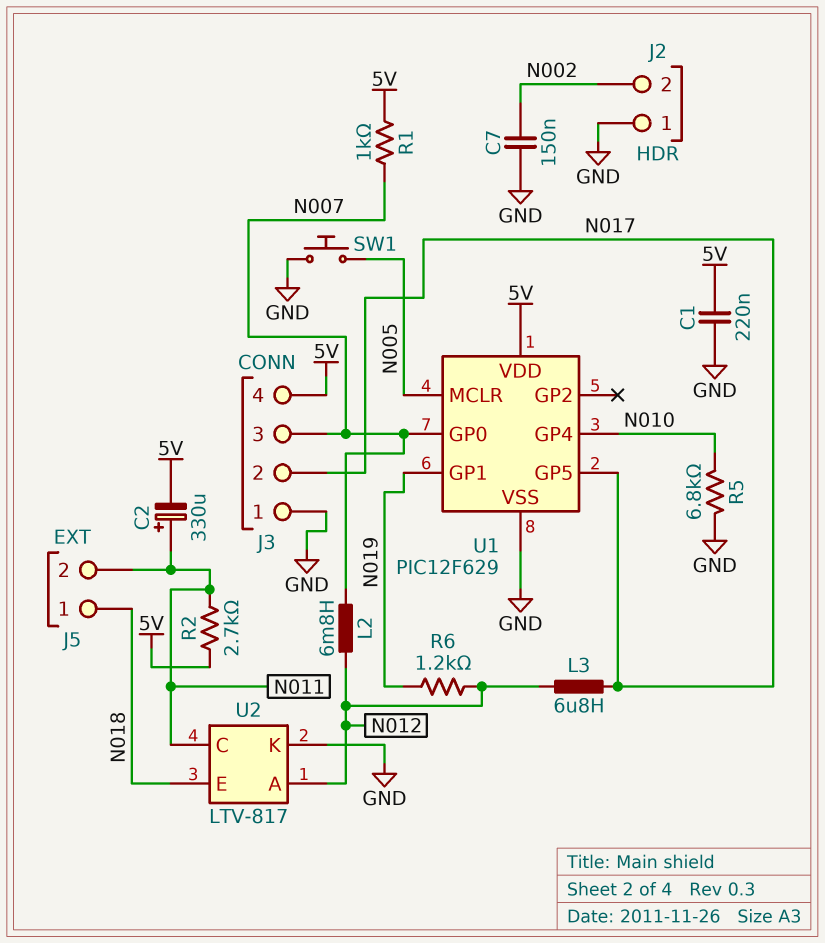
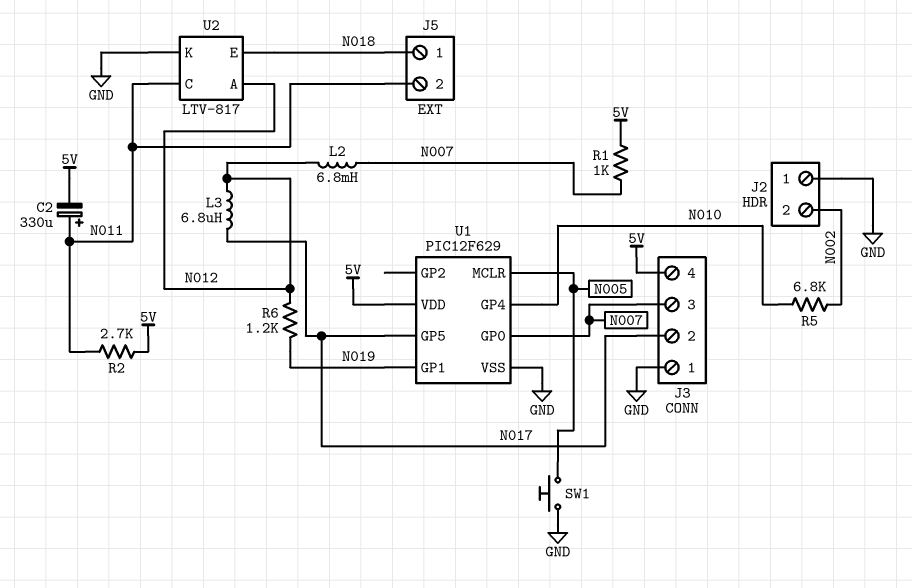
C1: 220nF (5V, GND) -> none
C7: 150nF (GND, N002) -> none
R5: 6.8k (GND, N010) -> 6.8k (N002, N010)

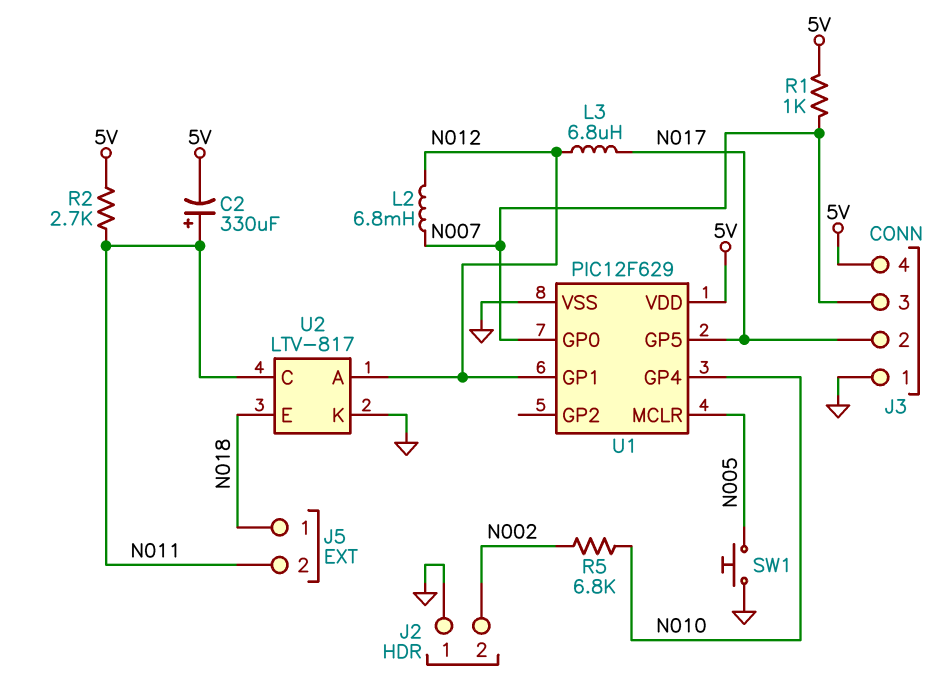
R6: 1.2k (N012, N019) -> none
U1 pin GP1: N019 -> N012

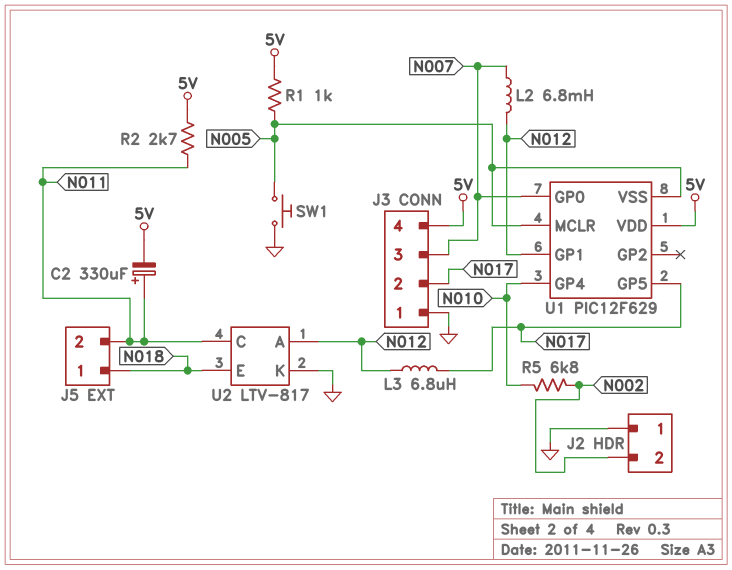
R1: 1k (5V, N007) -> 1k (5V, N005)
U1 pin VSS: GND -> N005

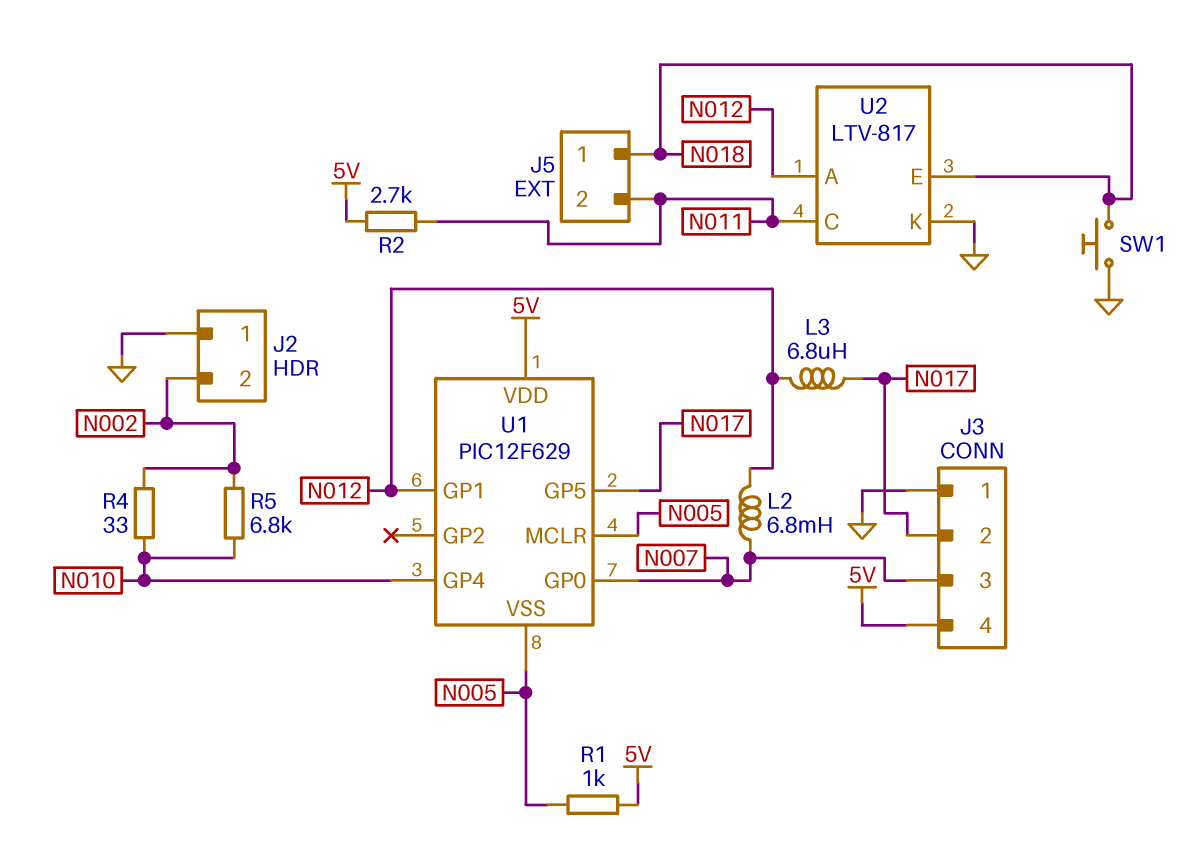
C2: 330uF (plus N011, minus 5V) -> none
R4: none -> 33 (N002, N010)
SW1: button (GND, N005) -> button (GND, N018)

